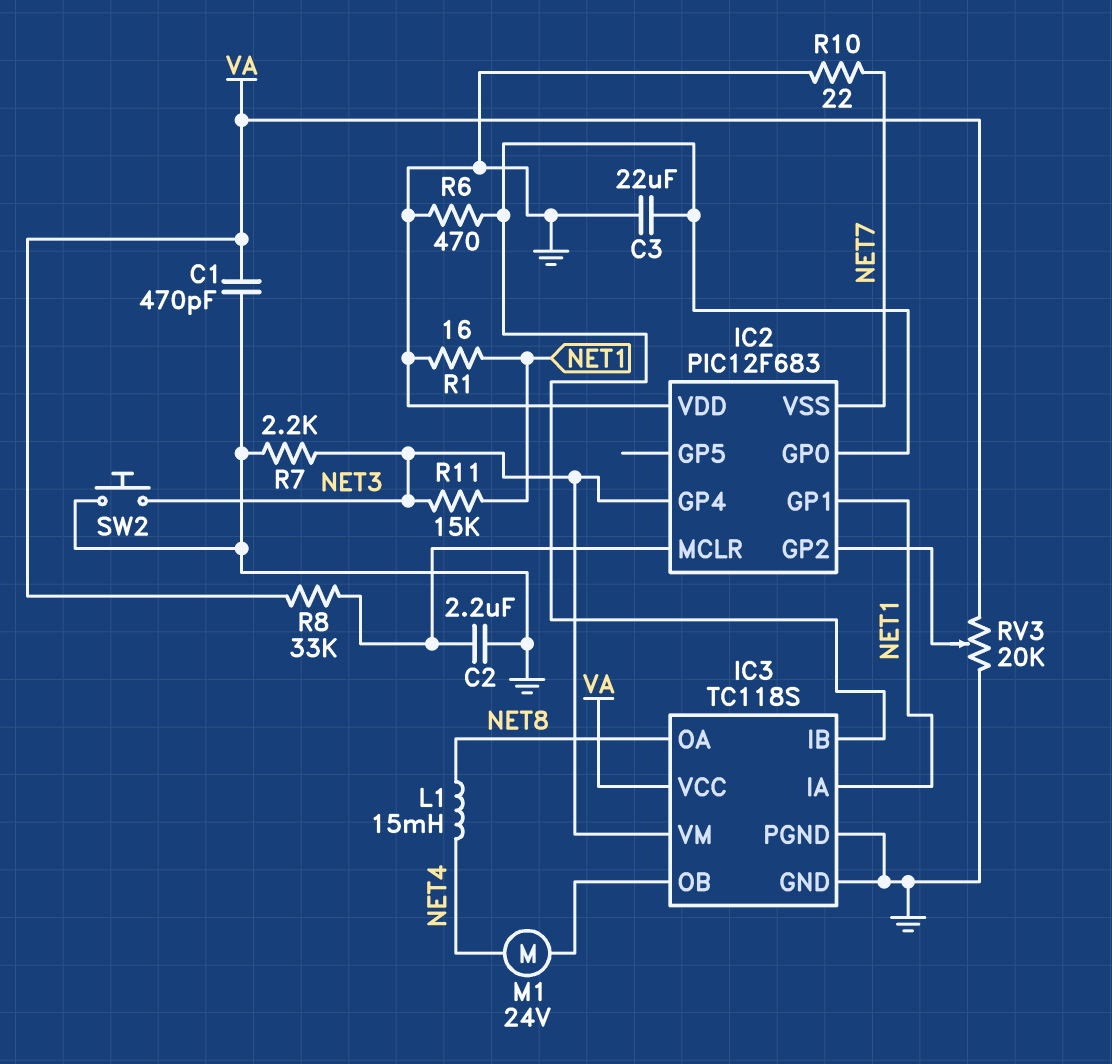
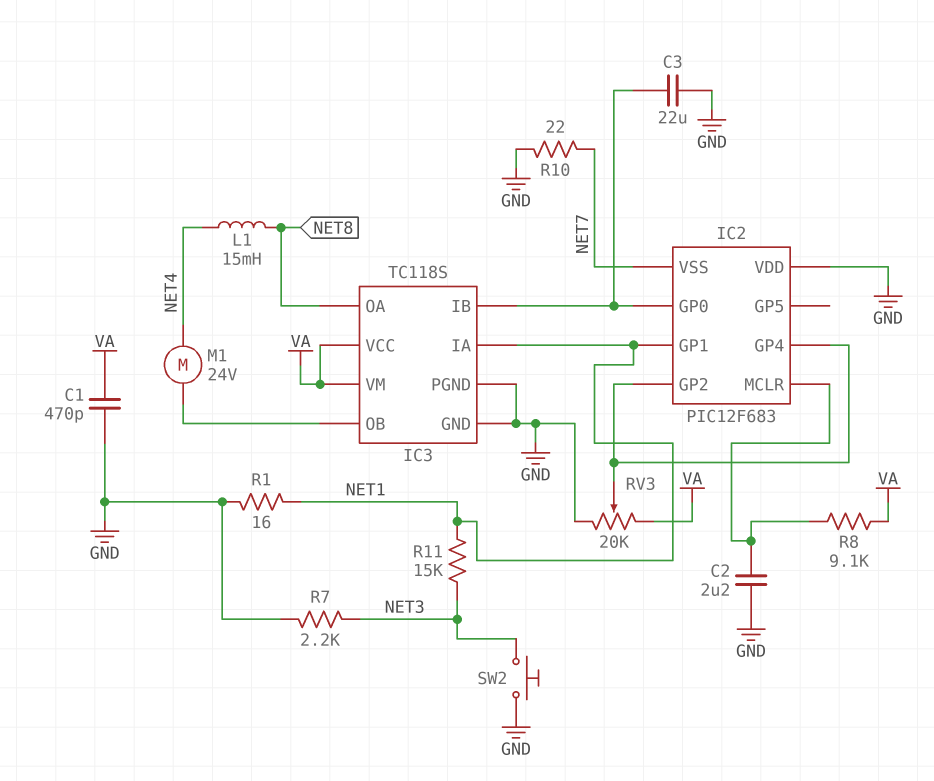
IC2 pin GP4: NET3 -> IC2/GP2
IC3 pin VM: NET3 -> VA
R6: 470 (GND, IC2/GP0) -> none
R8: 33k (IC2/MCLR, VA) -> 9.1k (IC2/MCLR, VA)

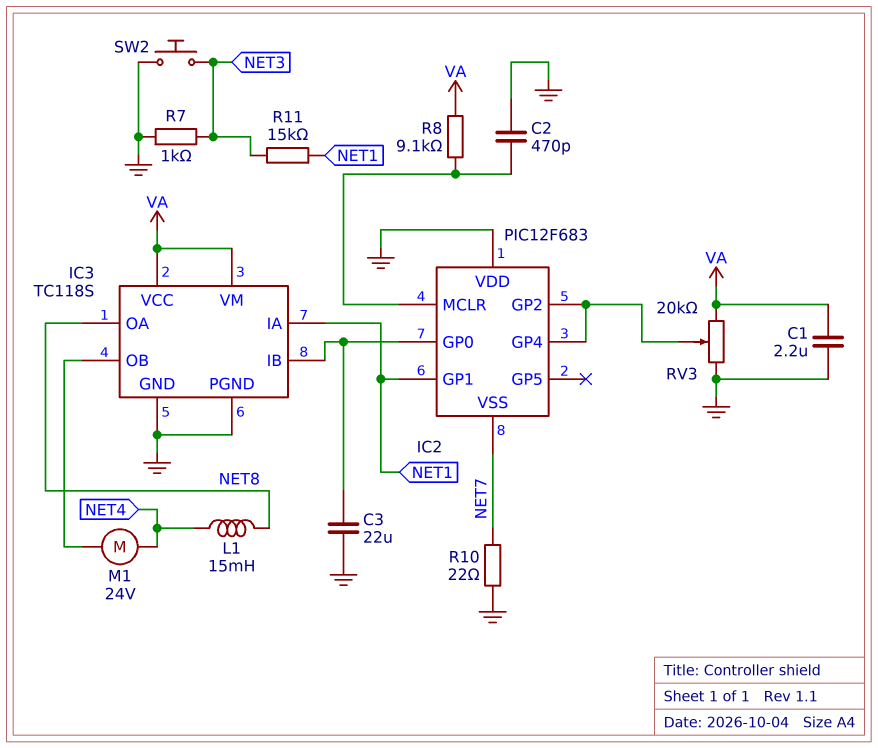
C1: 470pF (GND, VA) -> 2.2uF (GND, VA)
C2: 2.2uF (GND, IC2/MCLR) -> 470pF (GND, IC2/MCLR)
R1: 16 (GND, NET1) -> none
R7: 2.2k (GND, NET3) -> 1k (GND, NET3)

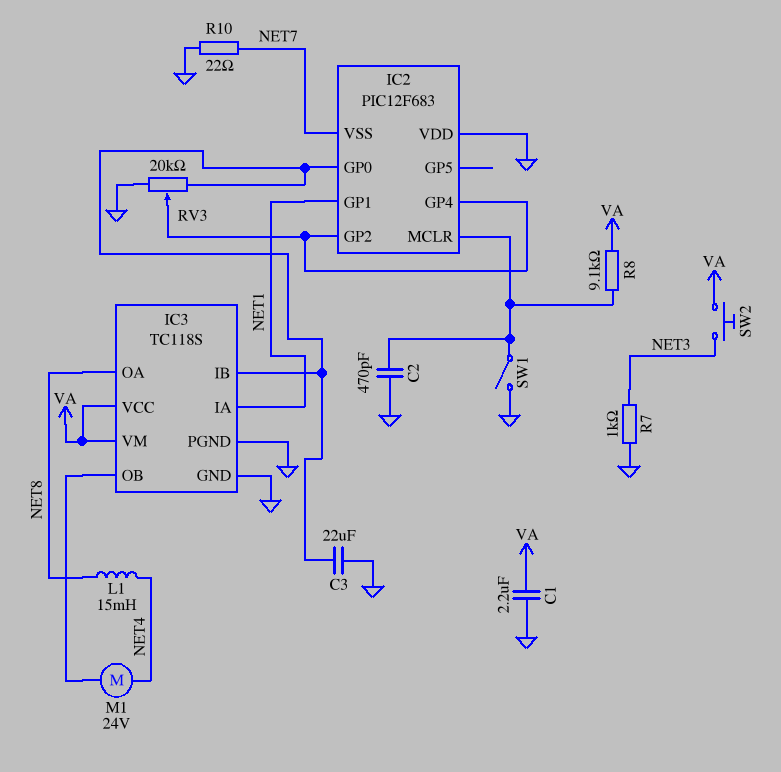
R11: 15k (NET1, NET3) -> none
RV3: 20k (GND, VA, wiper IC2/GP2) -> 20k (GND, IC2/GP0, wiper IC2/GP2)
SW1: none -> switch (GND, IC2/MCLR)
SW2: button (GND, NET3) -> button (NET3, VA)

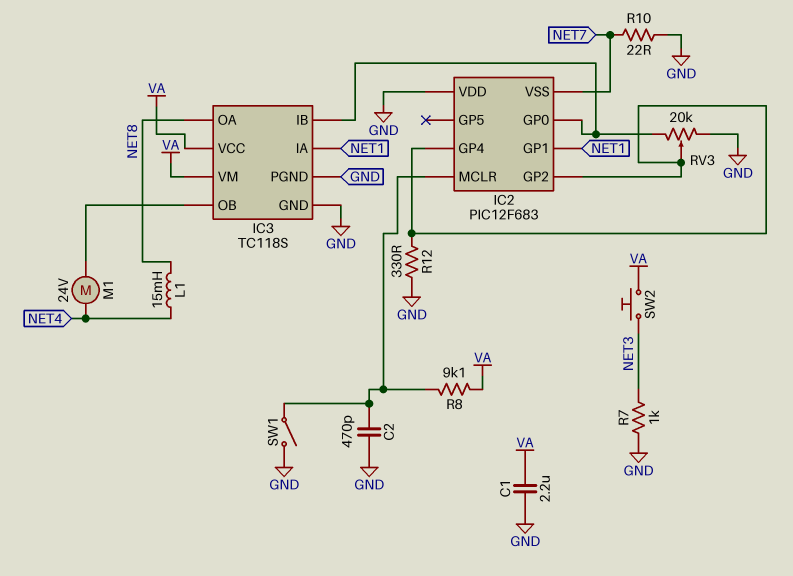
C3: 22uF (GND, IC2/GP0) -> none
R12: none -> 330 (GND, IC2/GP2)

